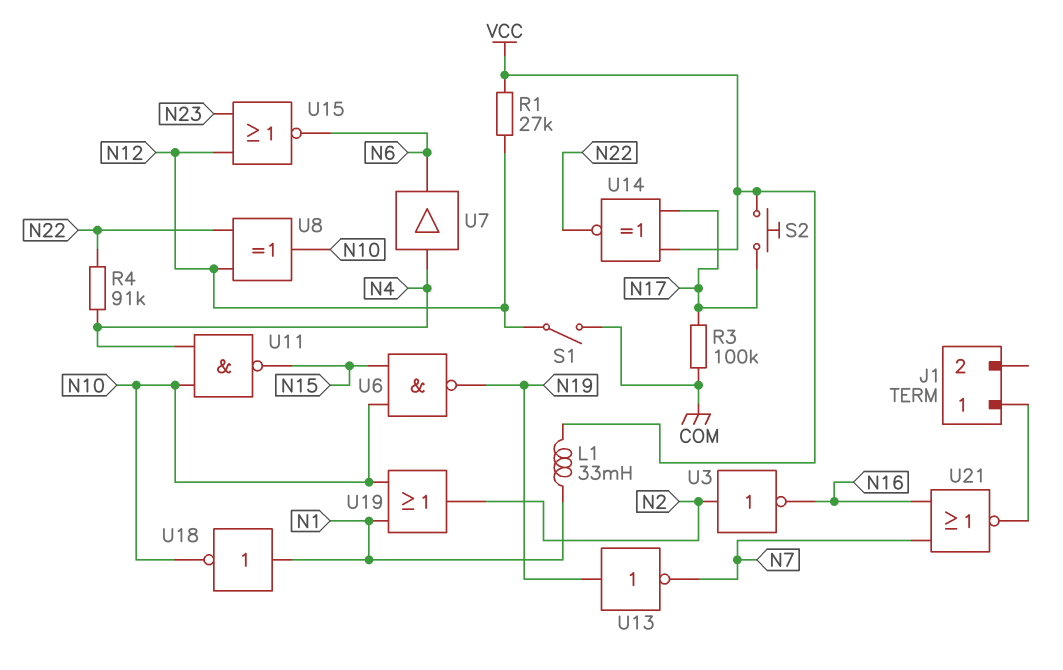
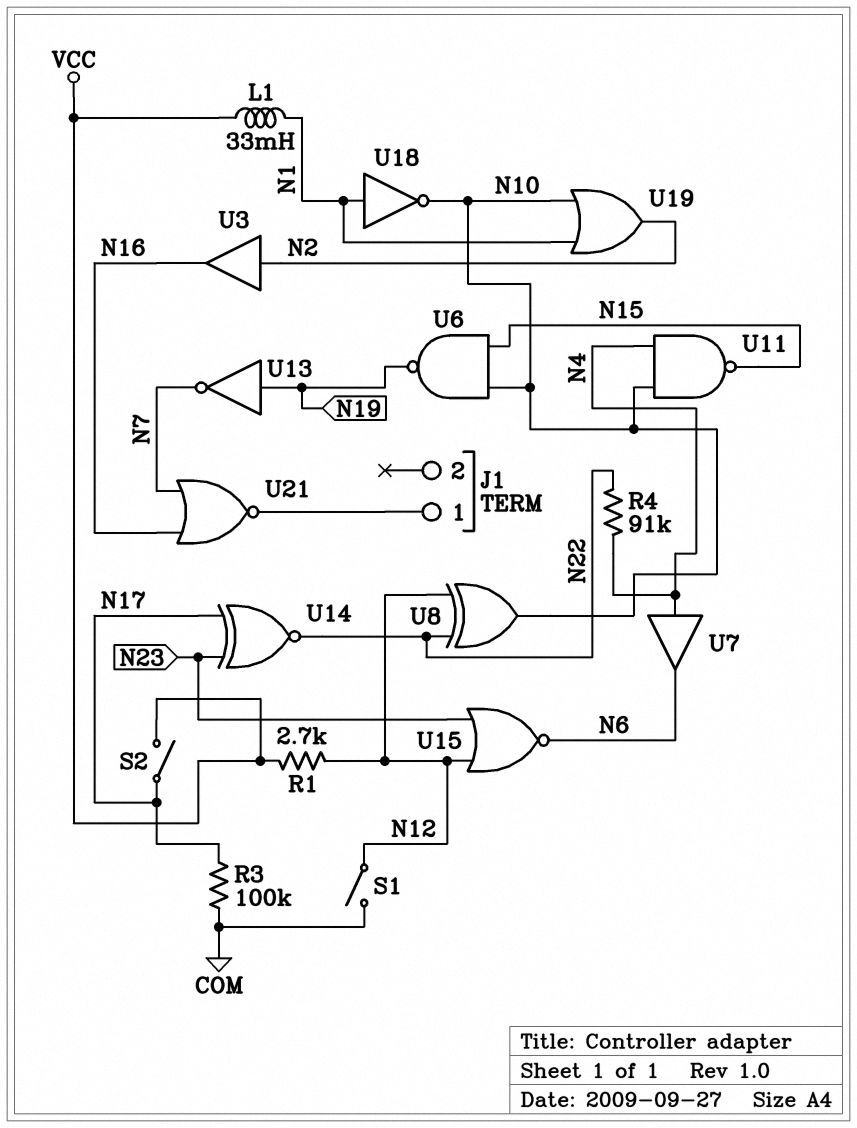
R1: 27k (N12, VCC) -> 2.7k (N12, VCC)
S2: button (N17, VCC) -> switch (N17, VCC)
U3: NOT (in N2, out N16) -> buffer (in N2, out N16)
U14: XNOR (in N17, in VCC, out N22) -> XNOR (in N17, in N23, out N22)

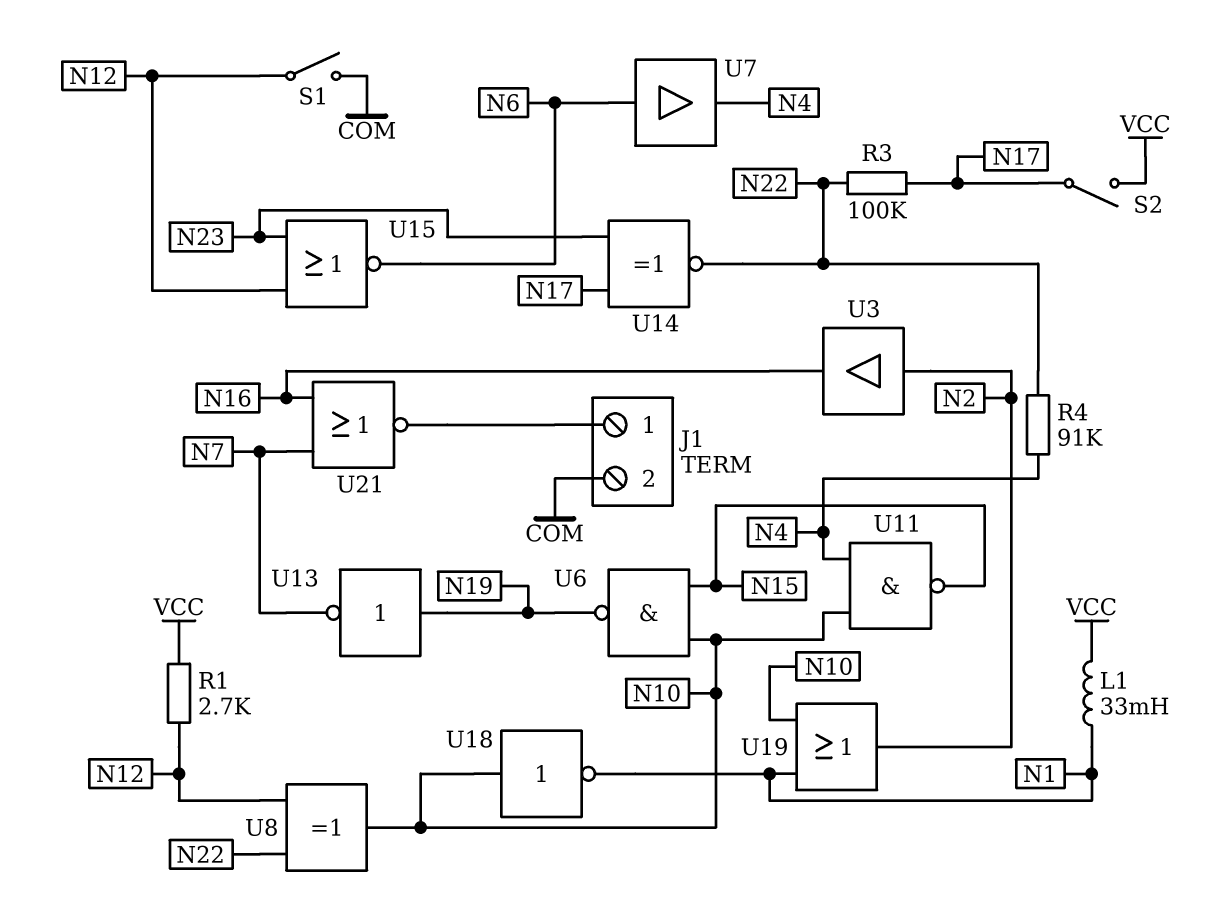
J1 pin 2: none -> COM
R3: 100k (COM, N17) -> 100k (N17, N22)
U7: buffer (in N4, out N6) -> buffer (in N6, out N4)
U18: NOT (in N1, out N10) -> NOT (in N10, out N1)

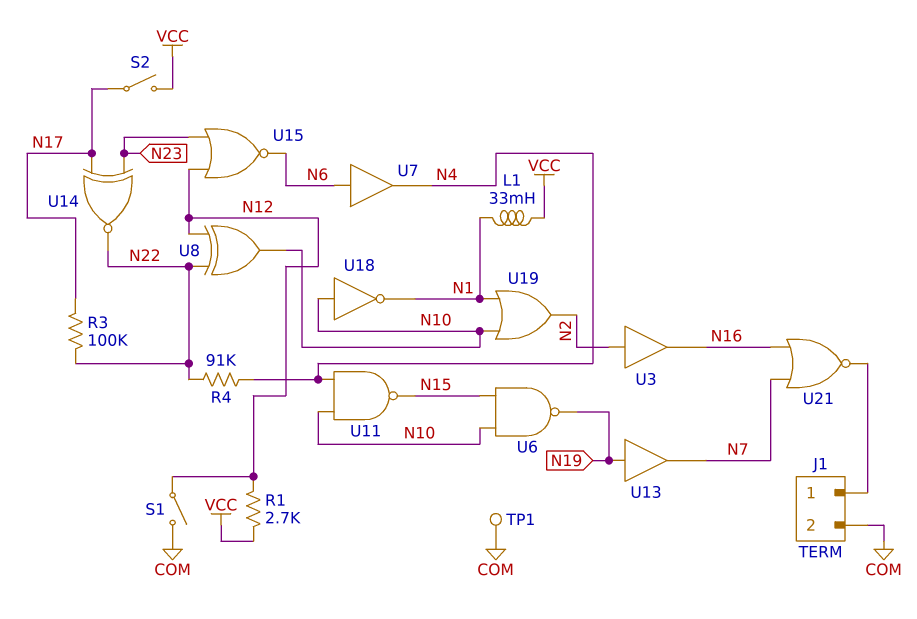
TP1: none -> test point (COM)
U13: NOT (in N19, out N7) -> buffer (in N19, out N7)

